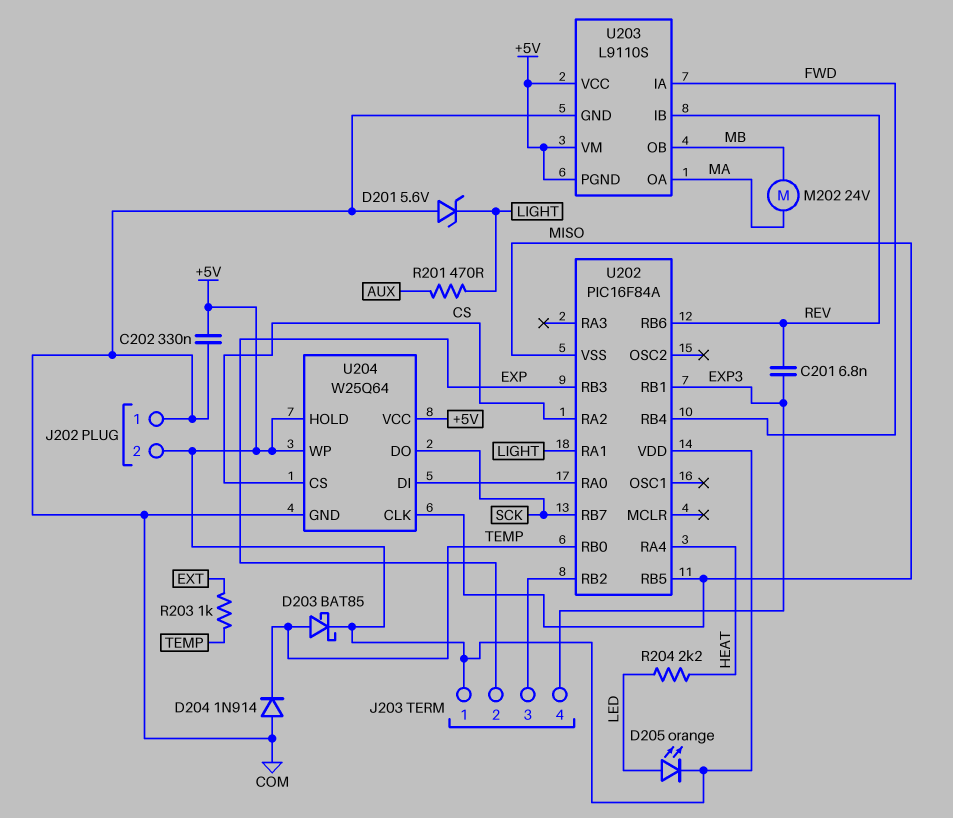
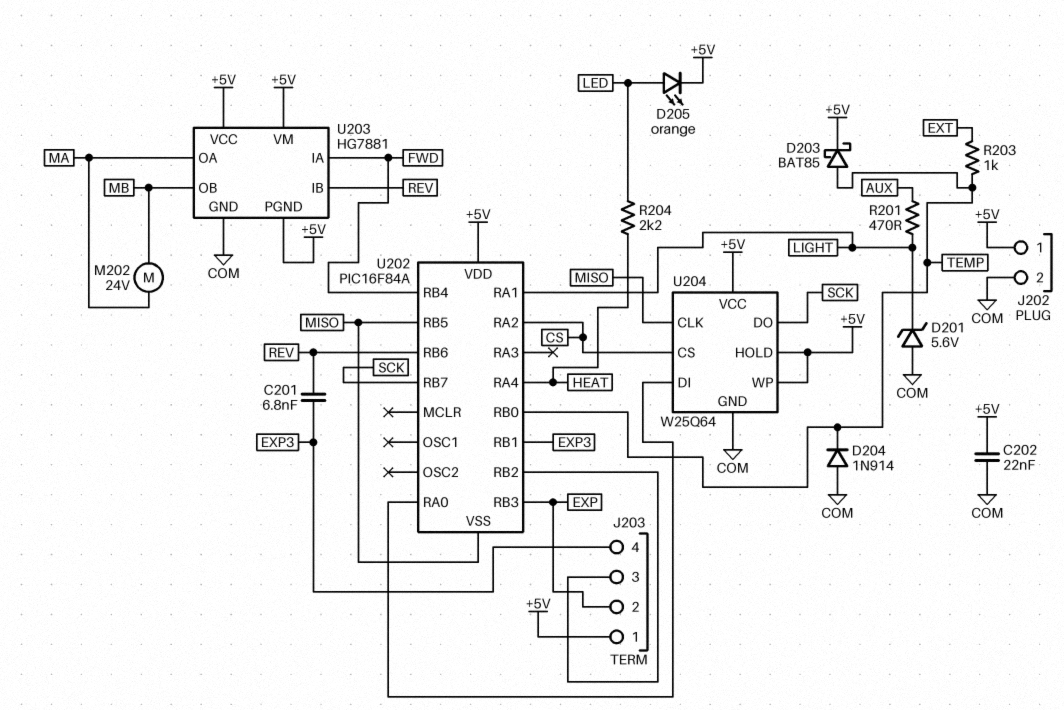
C202: 330nF (+5V, COM) -> 22nF (+5V, COM)
J202 pin 1: COM -> +5V
J202 pin 2: +5V -> COM
U203: L9110S -> HG7881

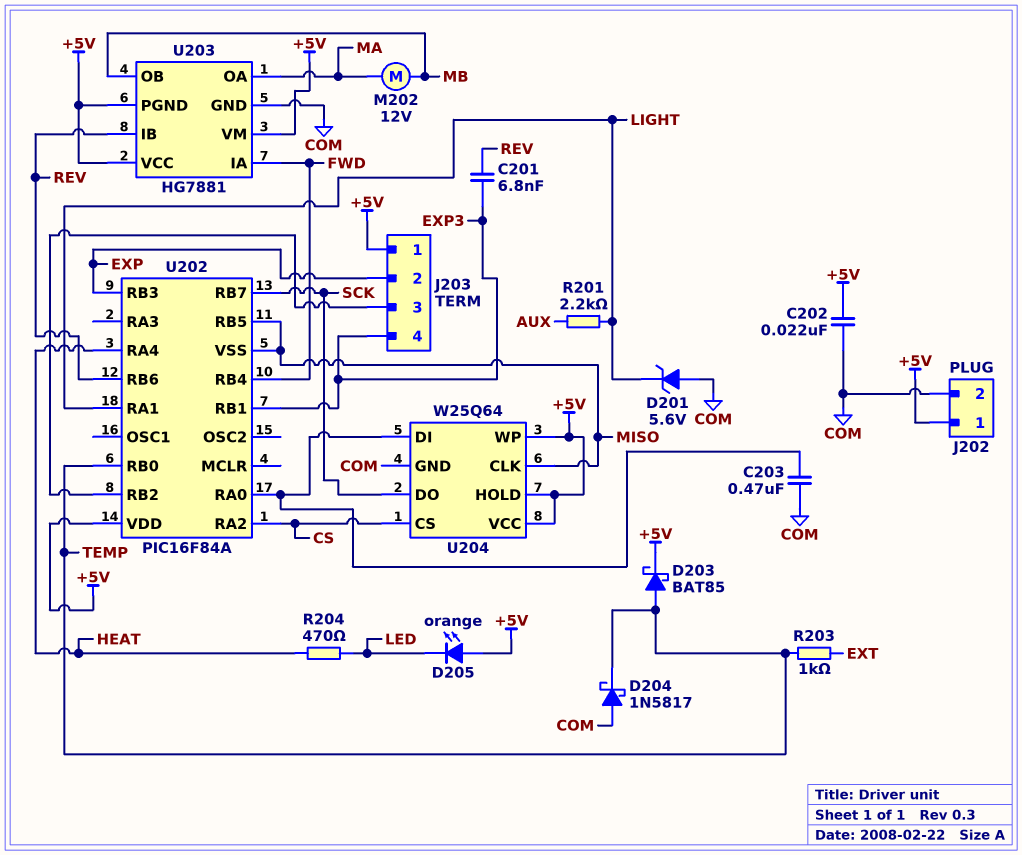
C203: none -> 470nF (COM, U202/RA0)
D204: diode 1N914 (A COM, K TEMP) -> schottky 1N5817 (A COM, K TEMP)
D205: LED orange (A LED, K +5V) -> LED orange (A +5V, K LED)
M202: motor 24V (MA, MB) -> motor 12V (MA, MB)
R201: 470 (AUX, LIGHT) -> 2.2k (AUX, LIGHT)
R204: 2.2k (HEAT, LED) -> 470 (HEAT, LED)

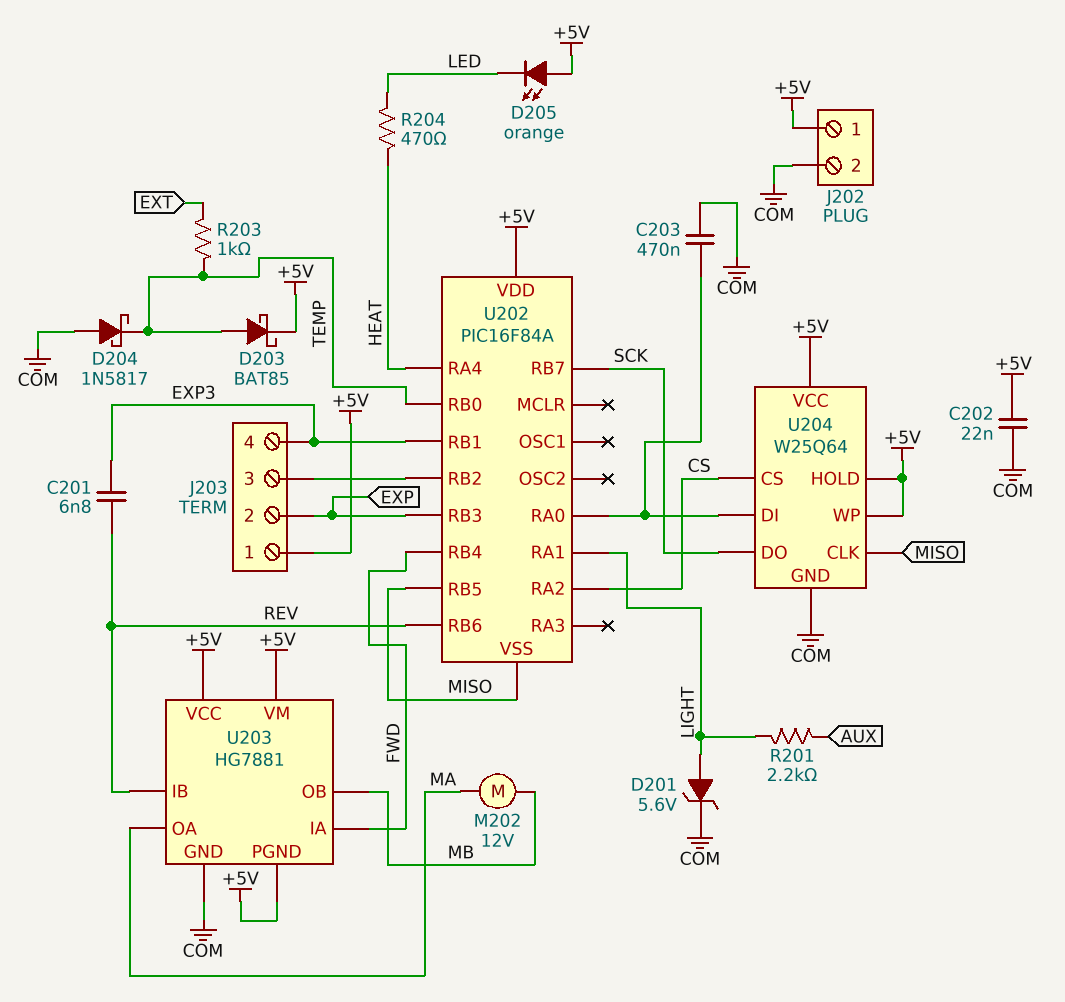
D201: zener 5.6V (A COM, K LIGHT) -> zener 5.6V (A LIGHT, K COM)

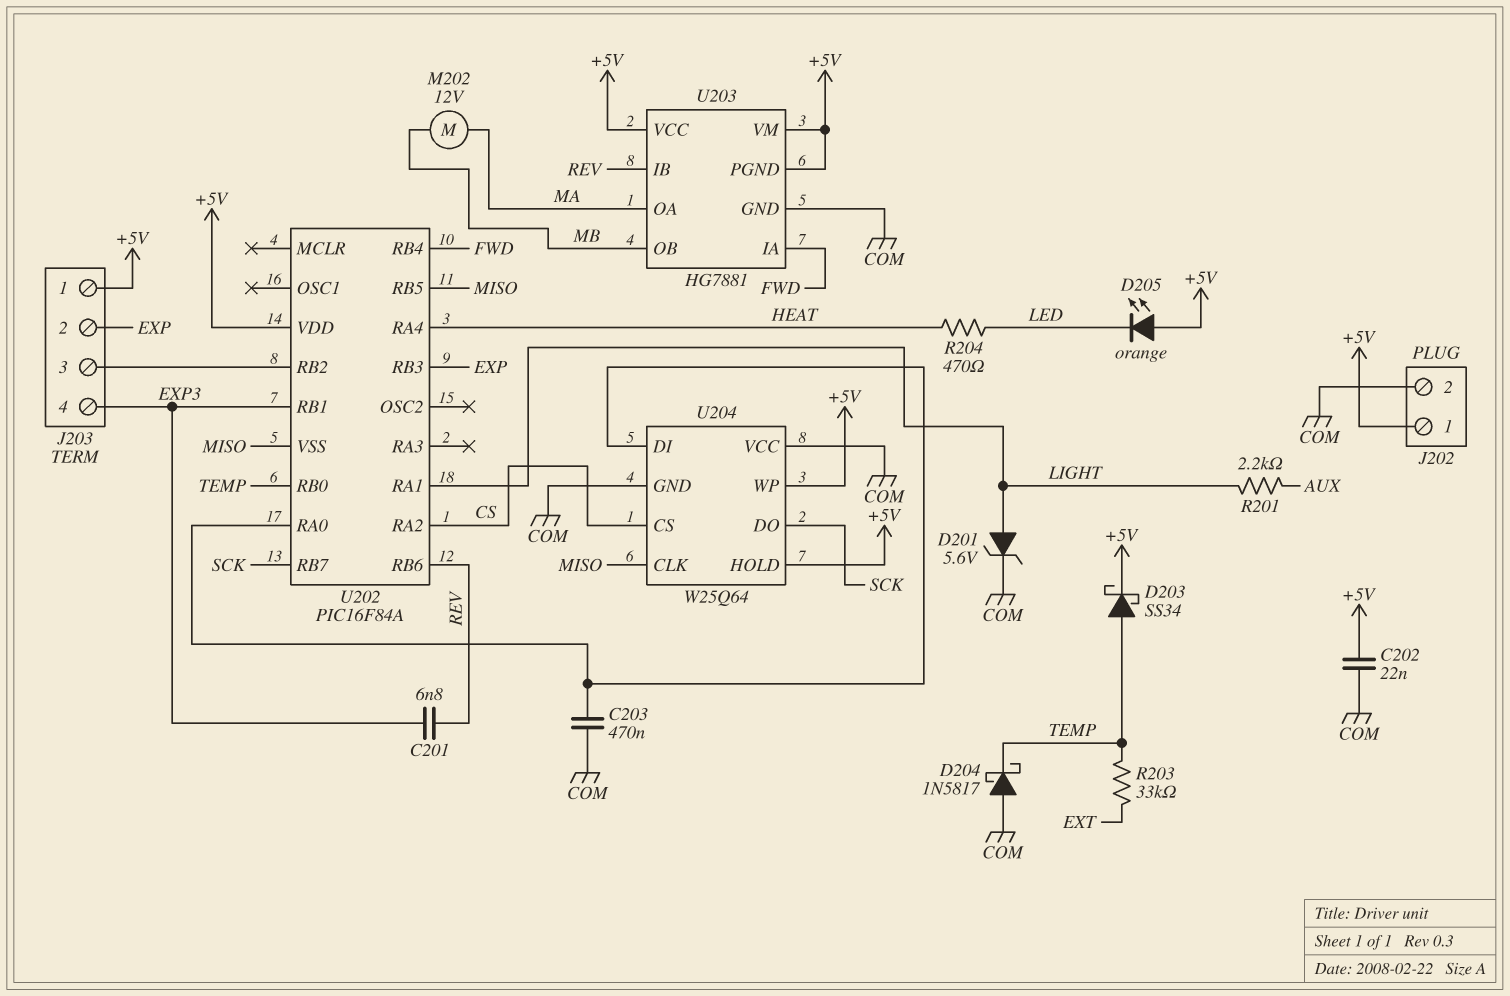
D203: schottky BAT85 (A TEMP, K +5V) -> schottky SS34 (A TEMP, K +5V)
R203: 1k (EXT, TEMP) -> 33k (EXT, TEMP)
U204 pin VCC: +5V -> COM

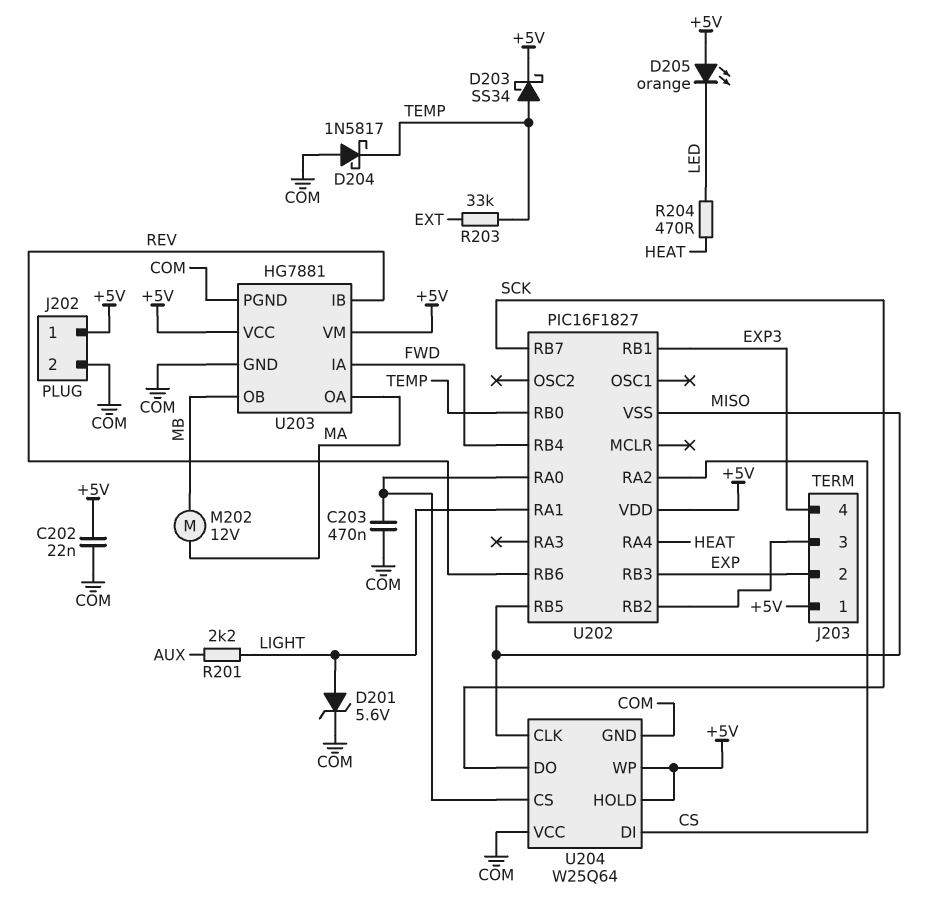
C201: 6.8nF (EXP3, REV) -> none
U202: PIC16F84A -> PIC16F1827
U203 pin PGND: +5V -> COM
U204 pin CS: CS -> U202/RA0
U204 pin DI: U202/RA0 -> CS

